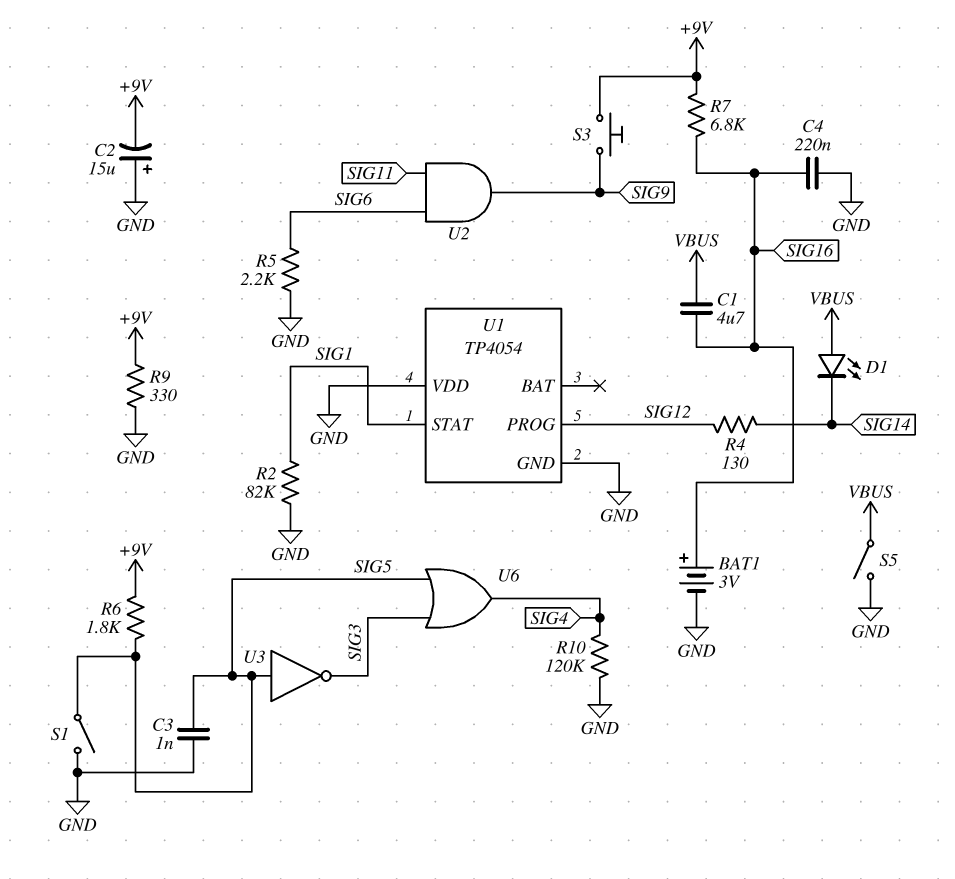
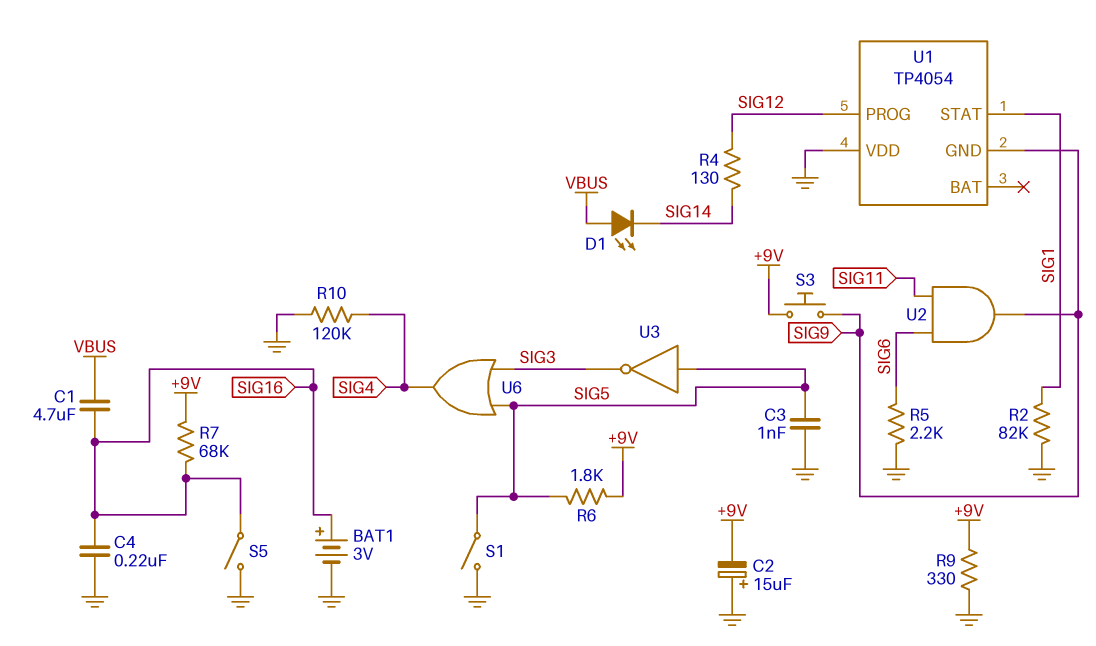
R7: 6.8k (+9V, SIG16) -> 68k (+9V, SIG16)
S5: switch (GND, VBUS) -> switch (GND, SIG16)
U1 pin GND: GND -> SIG9

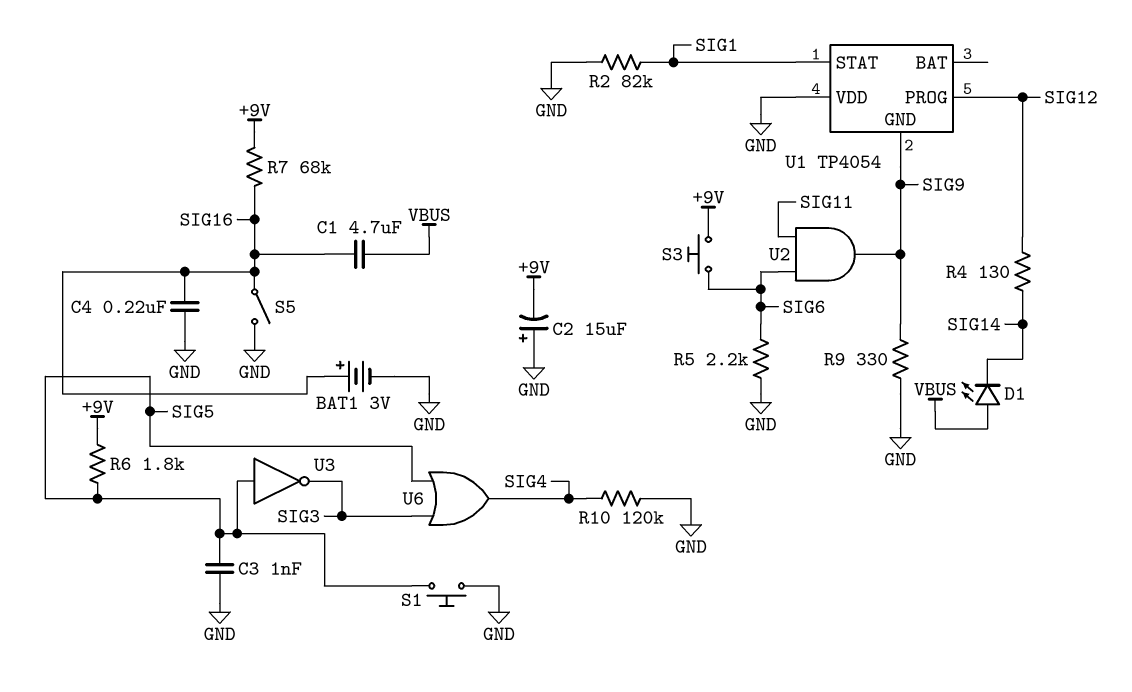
R9: 330 (+9V, GND) -> 330 (GND, SIG9)
S1: switch (GND, SIG5) -> button (GND, SIG5)
S3: button (+9V, SIG9) -> button (+9V, SIG6)

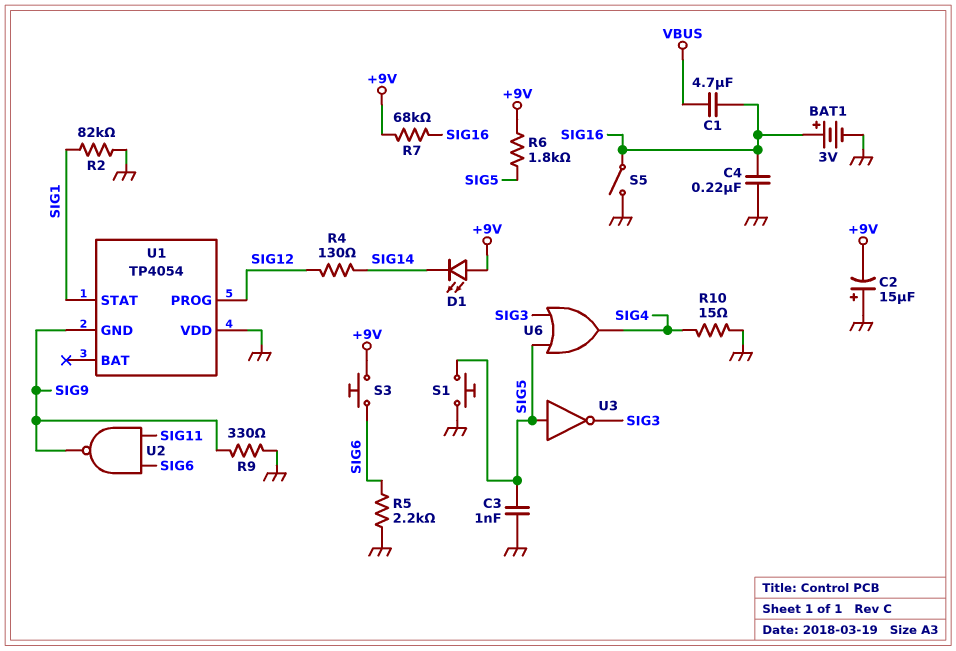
D1: LED (A VBUS, K SIG14) -> LED (A +9V, K SIG14)
R10: 120k (GND, SIG4) -> 15 (GND, SIG4)
U2: AND (in SIG6, in SIG11, out SIG9) -> NAND (in SIG6, in SIG11, out SIG9)

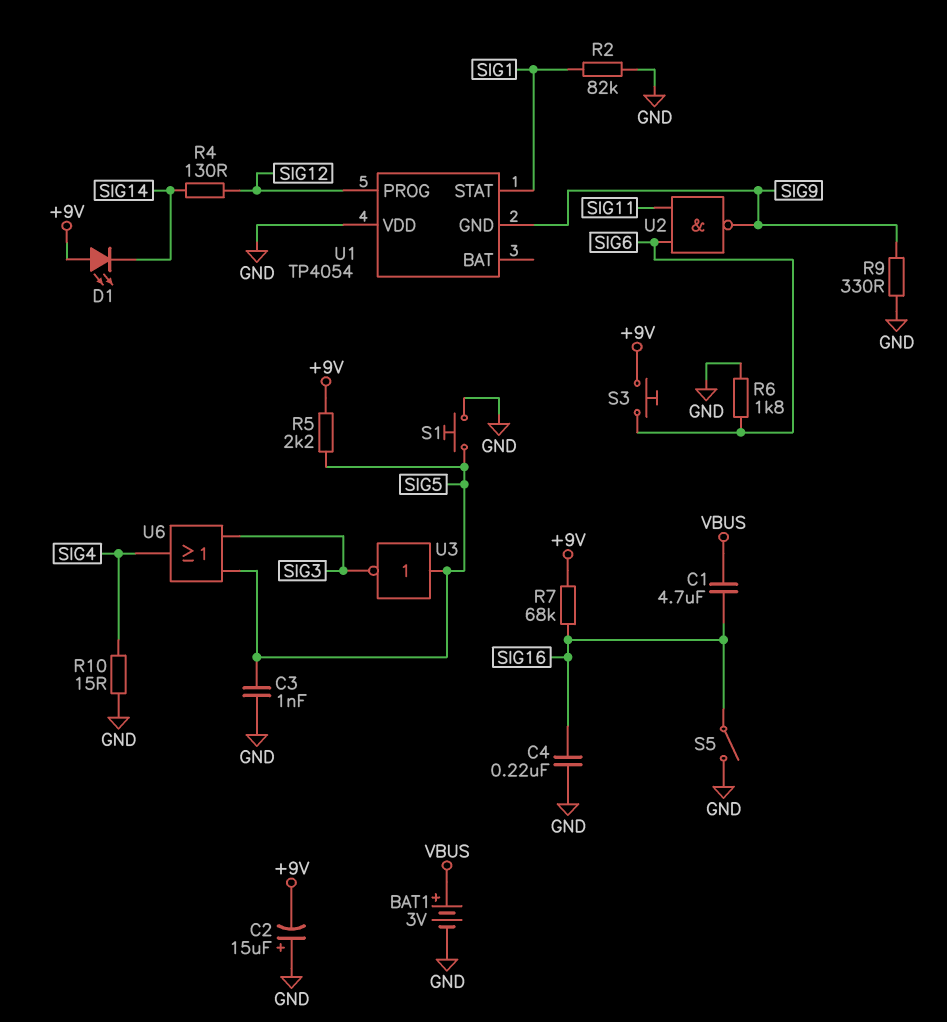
BAT1: 3V (plus SIG16, minus GND) -> 3V (plus VBUS, minus GND)
R5: 2.2k (GND, SIG6) -> 2.2k (+9V, SIG5)
R6: 1.8k (+9V, SIG5) -> 1.8k (GND, SIG6)

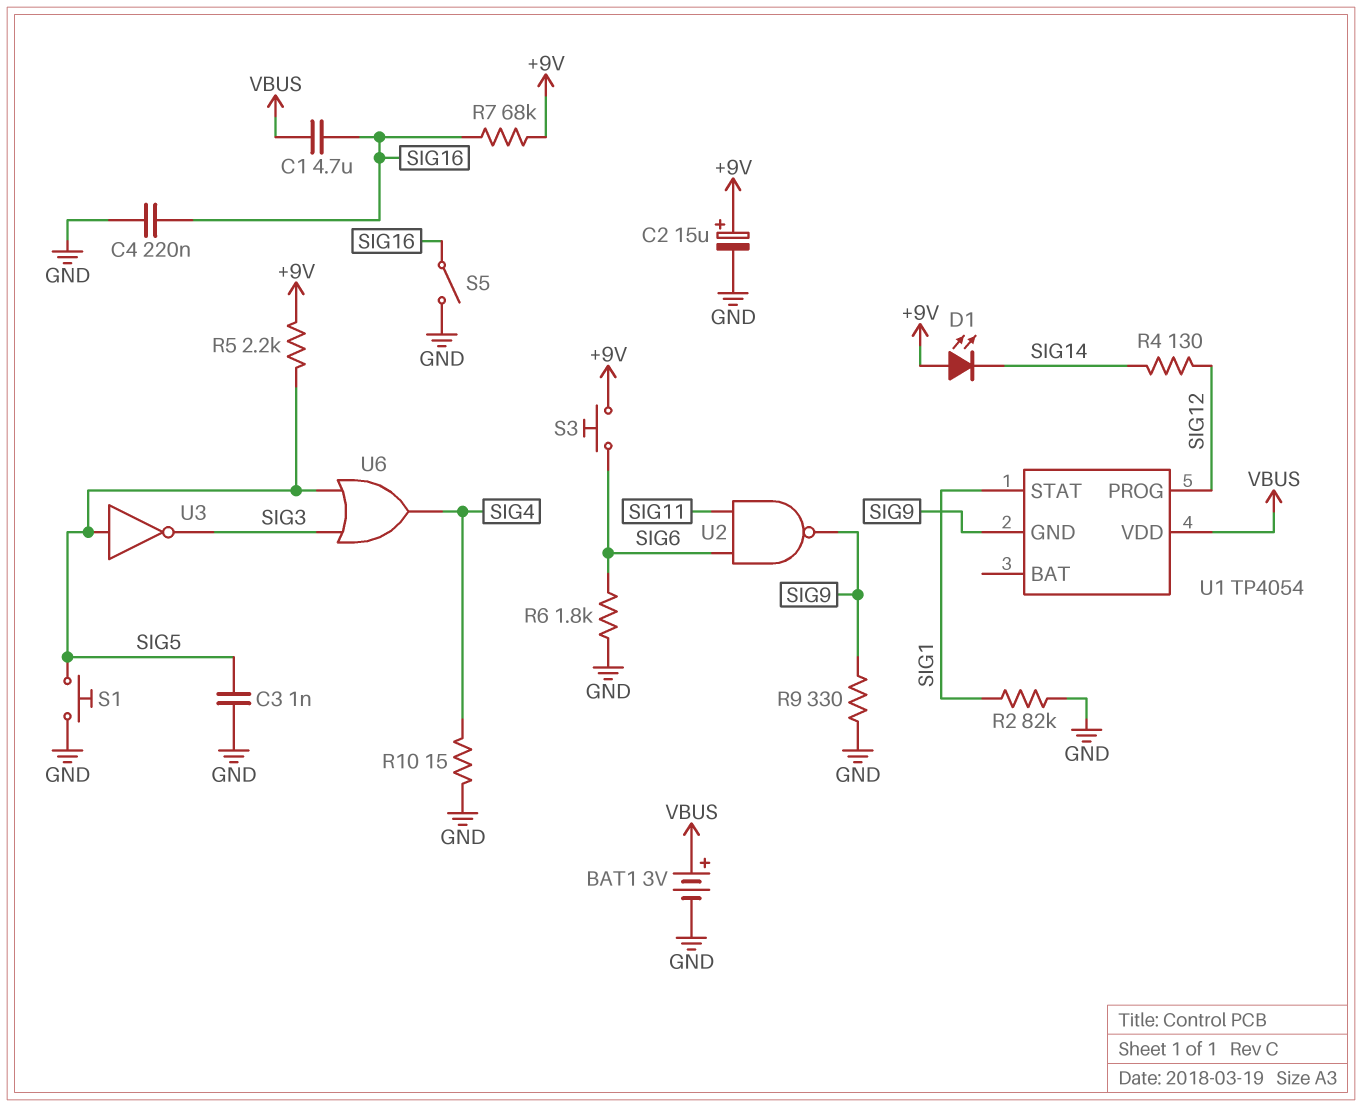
C2: 15uF (plus GND, minus +9V) -> 15uF (plus +9V, minus GND)
U1 pin VDD: GND -> VBUS

